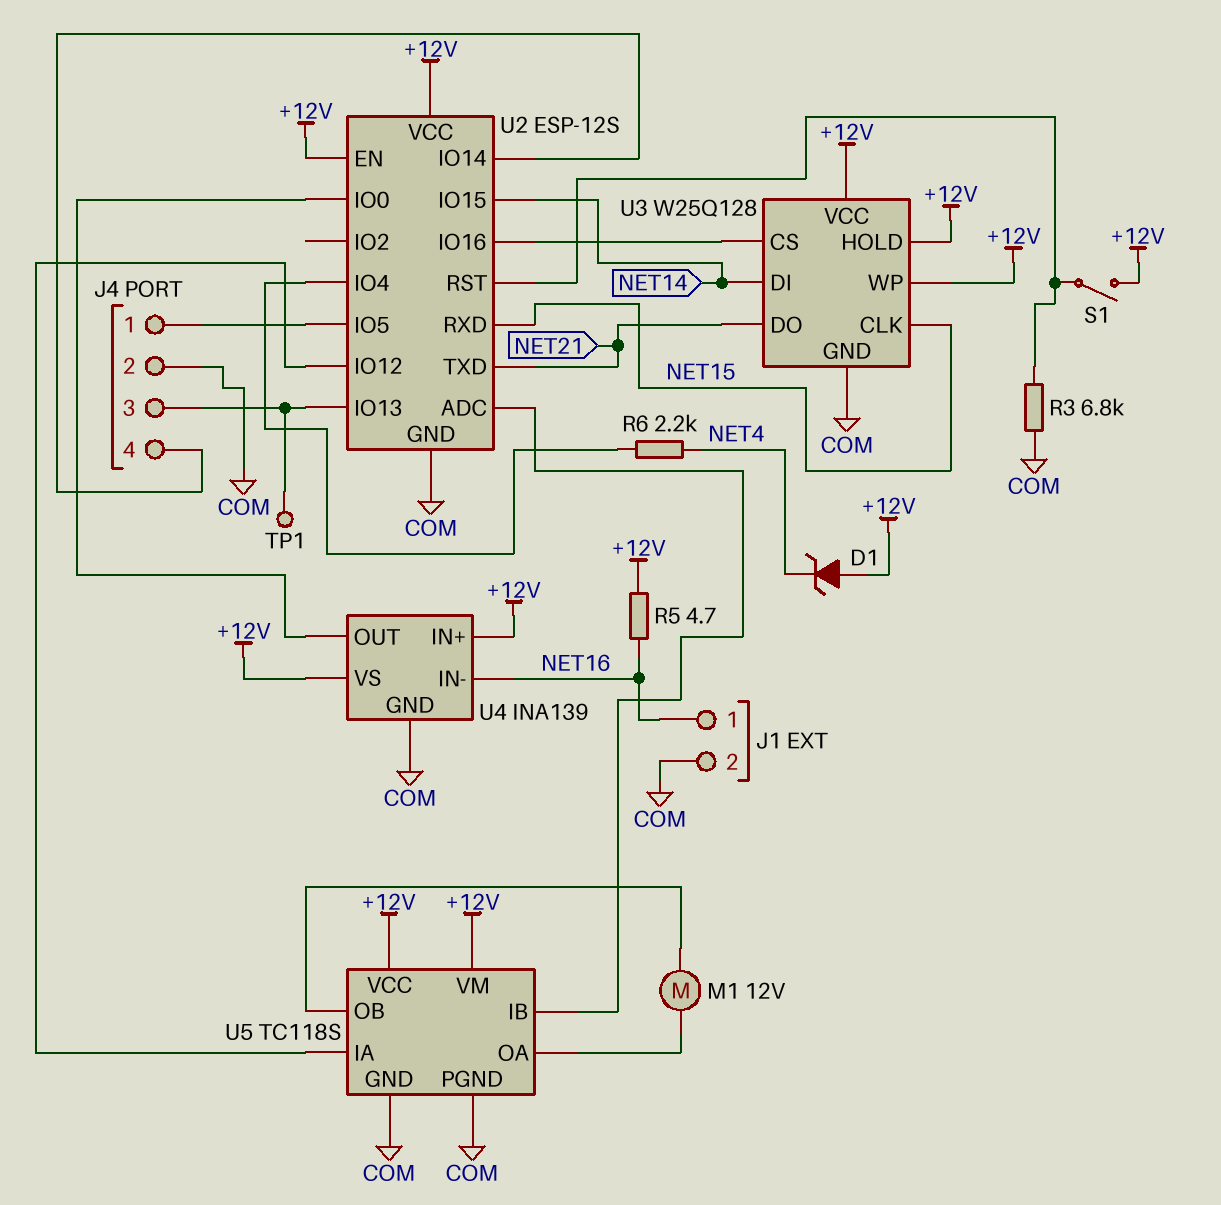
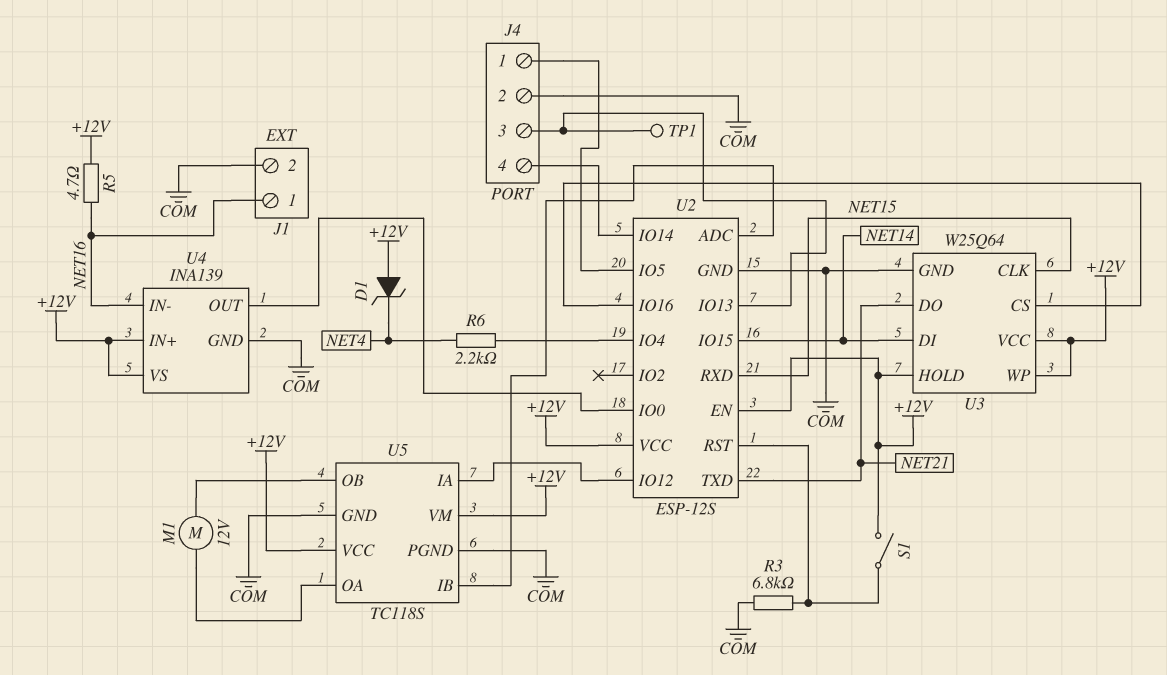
U3: W25Q128 -> W25Q64

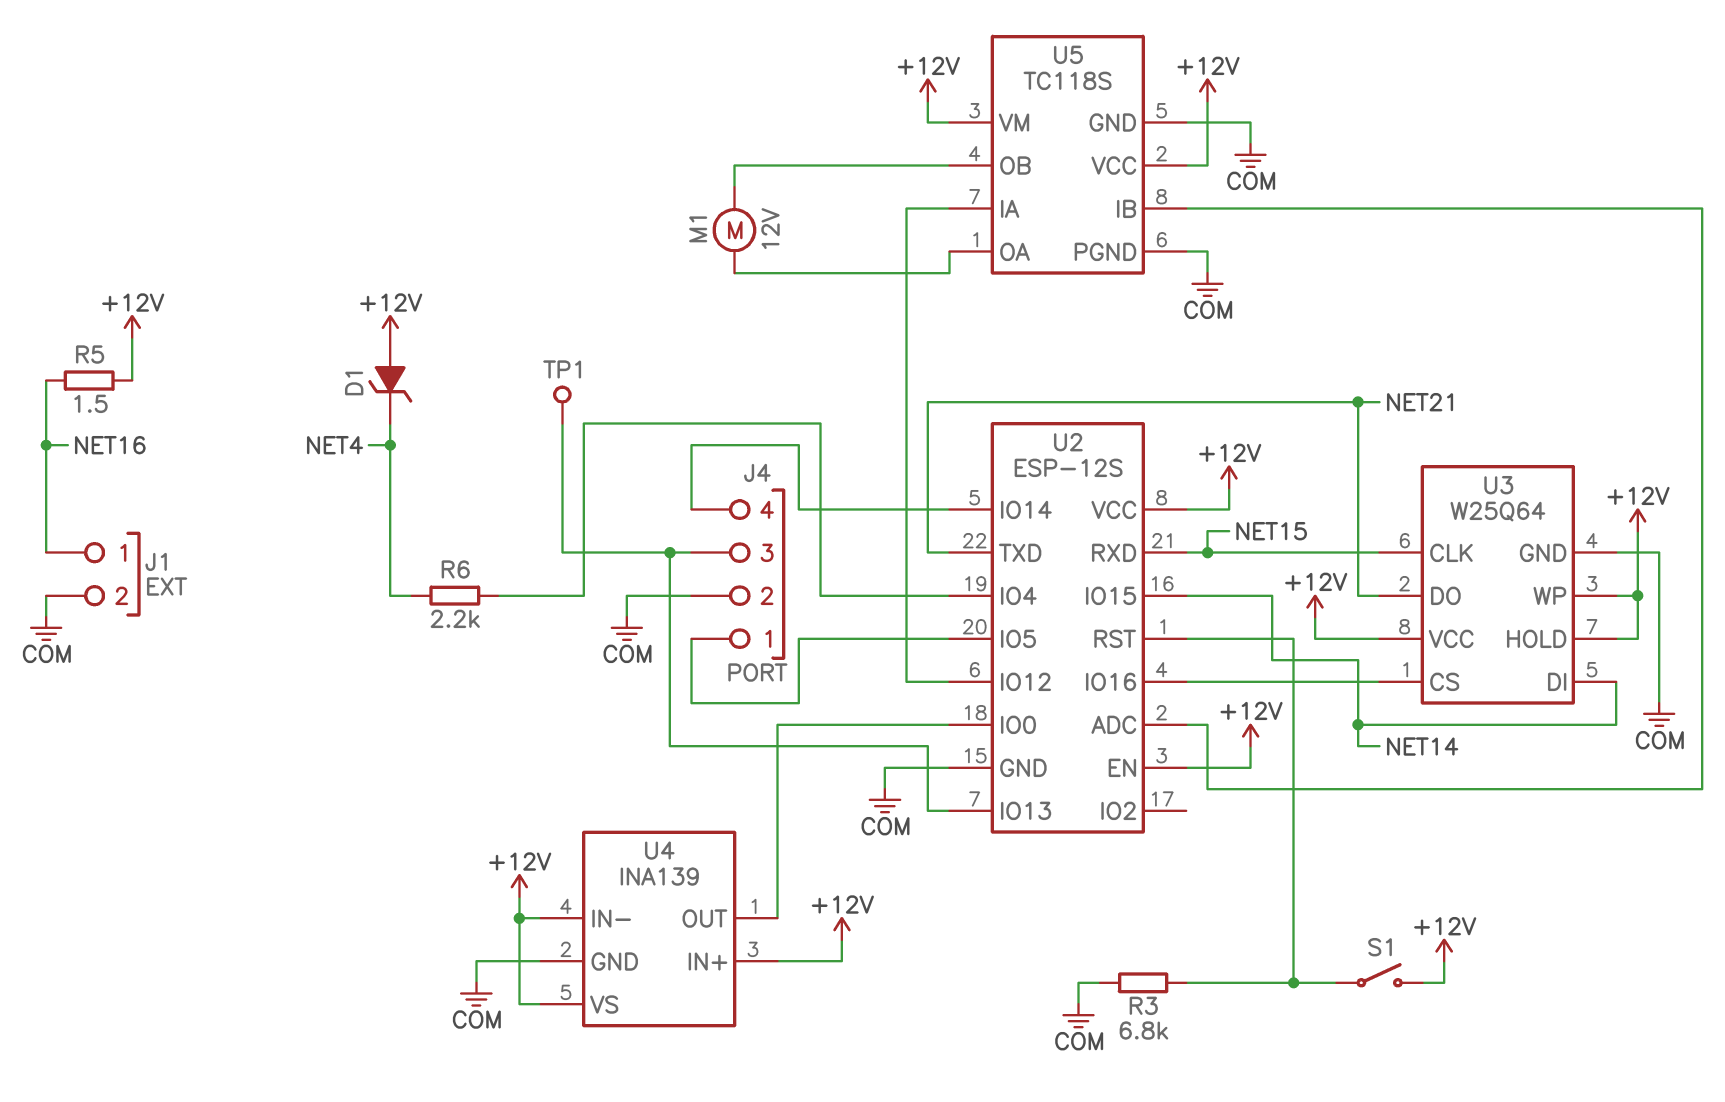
R5: 4.7 (+12V, NET16) -> 1.5 (+12V, NET16)
U4 pin IN-: NET16 -> +12V

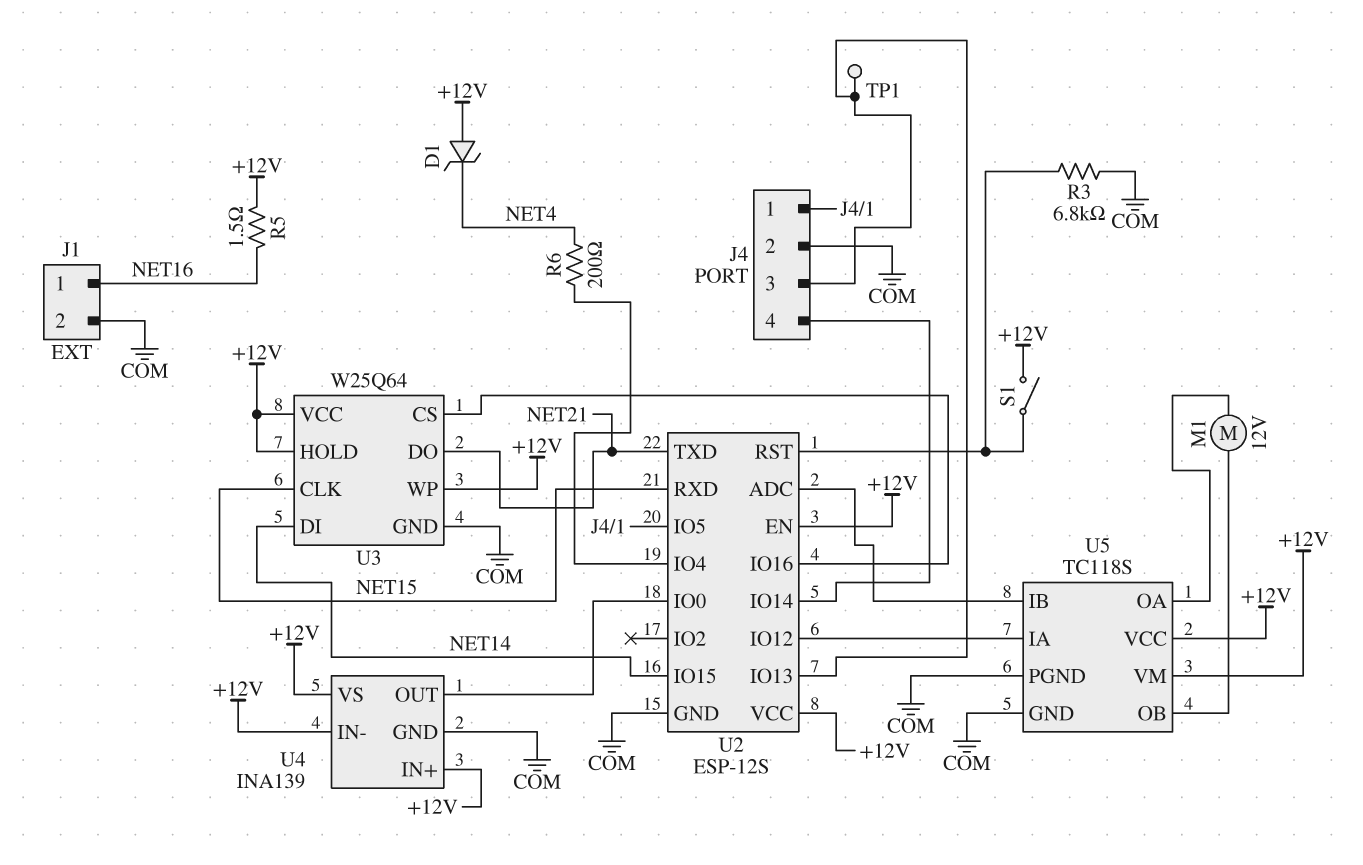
R6: 2.2k (NET4, U2/IO4) -> 200 (NET4, U2/IO4)

